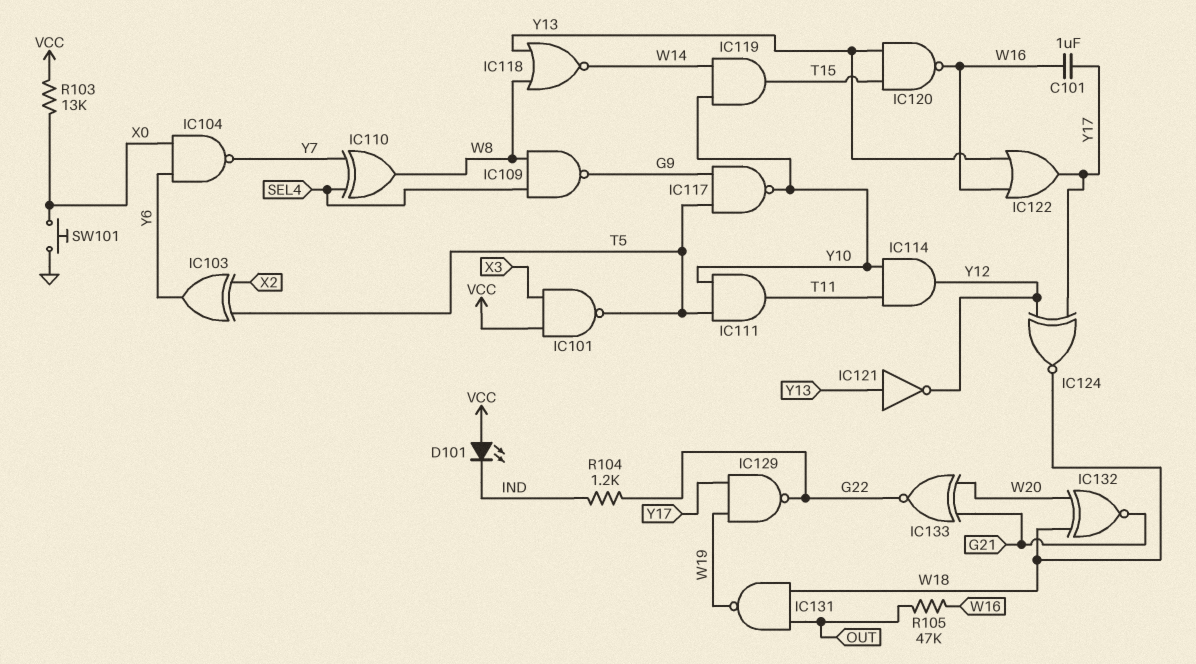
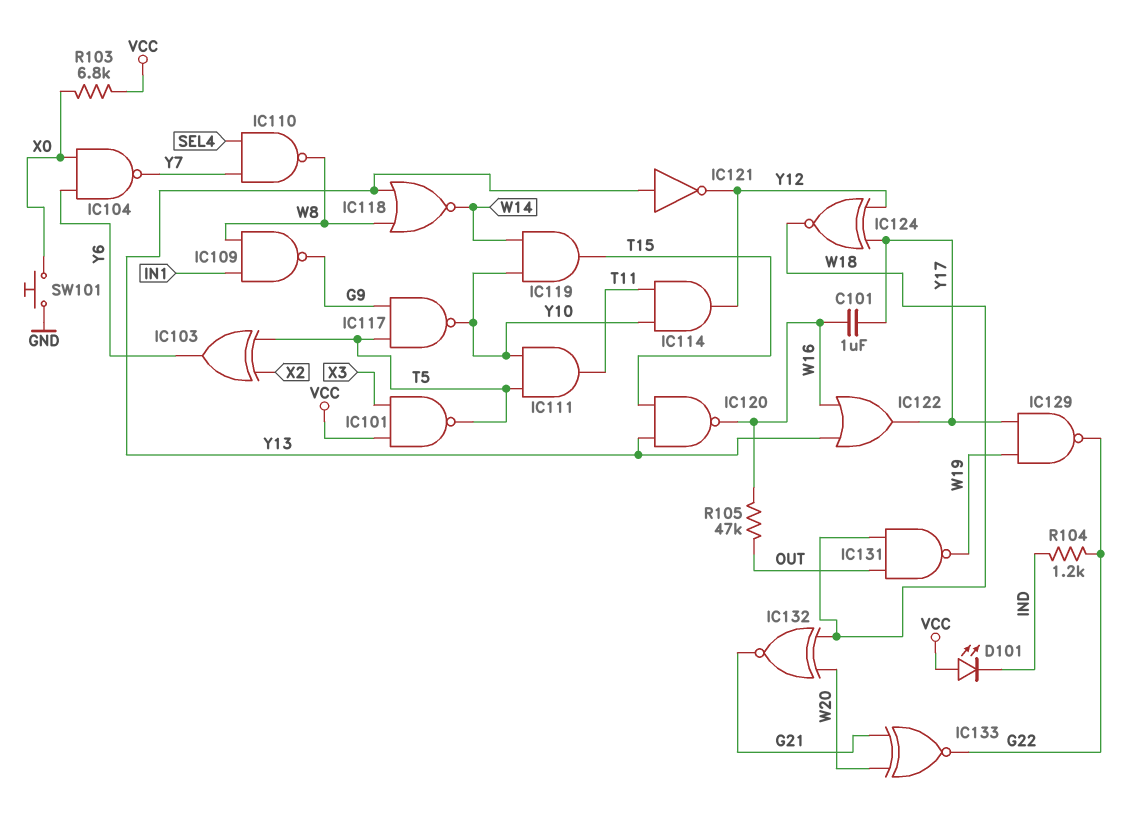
IC109: NAND (in SEL4, in W8, out G9) -> NAND (in IN1, in W8, out G9)
IC110: XOR (in SEL4, in Y7, out W8) -> NAND (in SEL4, in Y7, out W8)
R103: 13k (VCC, X0) -> 6.8k (VCC, X0)

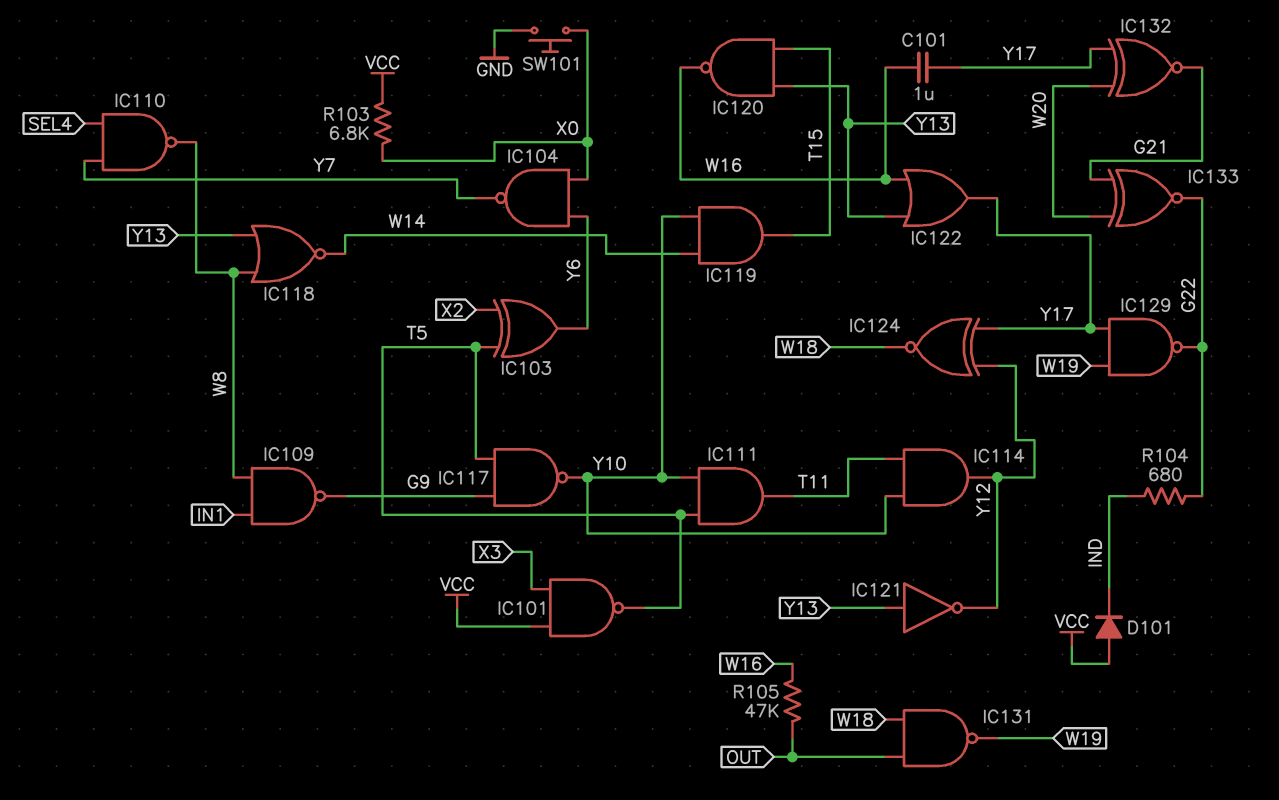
D101: LED (A VCC, K IND) -> diode (A VCC, K IND)
IC132: XNOR (in W18, in W20, out G21) -> XNOR (in W20, in Y17, out G21)
R104: 1.2k (G22, IND) -> 680 (G22, IND)

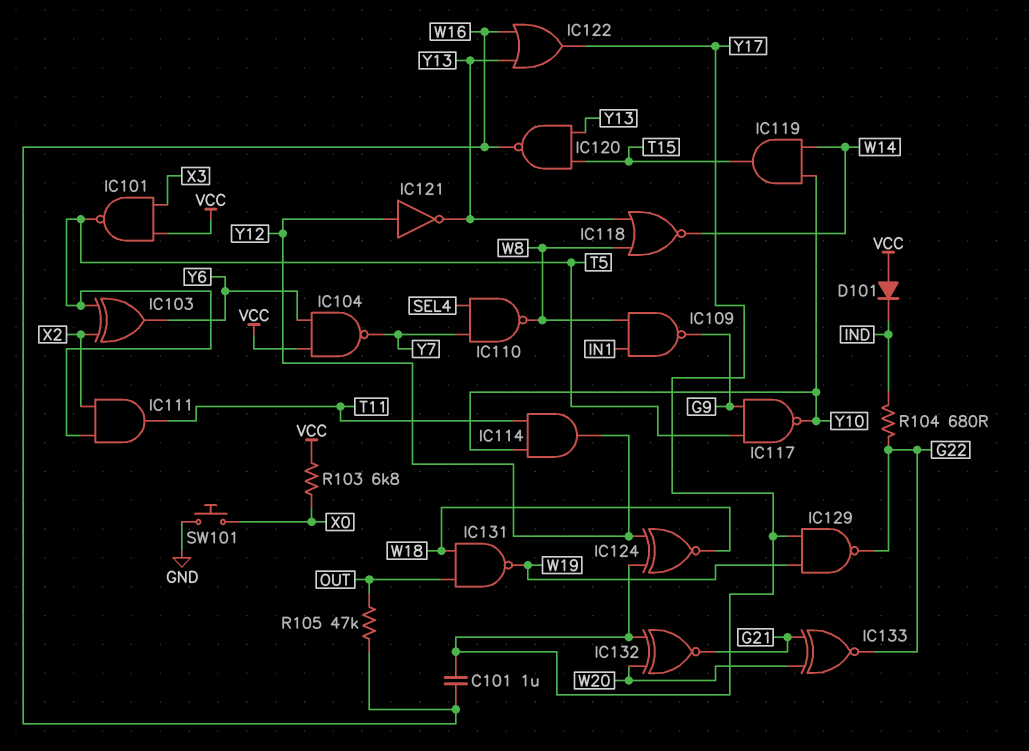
IC104: NAND (in X0, in Y6, out Y7) -> NAND (in VCC, in Y6, out Y7)
IC111: AND (in T5, in Y10, out T11) -> AND (in T5, in X2, out T11)
IC121: NOT (in Y13, out Y12) -> NOT (in Y12, out Y13)

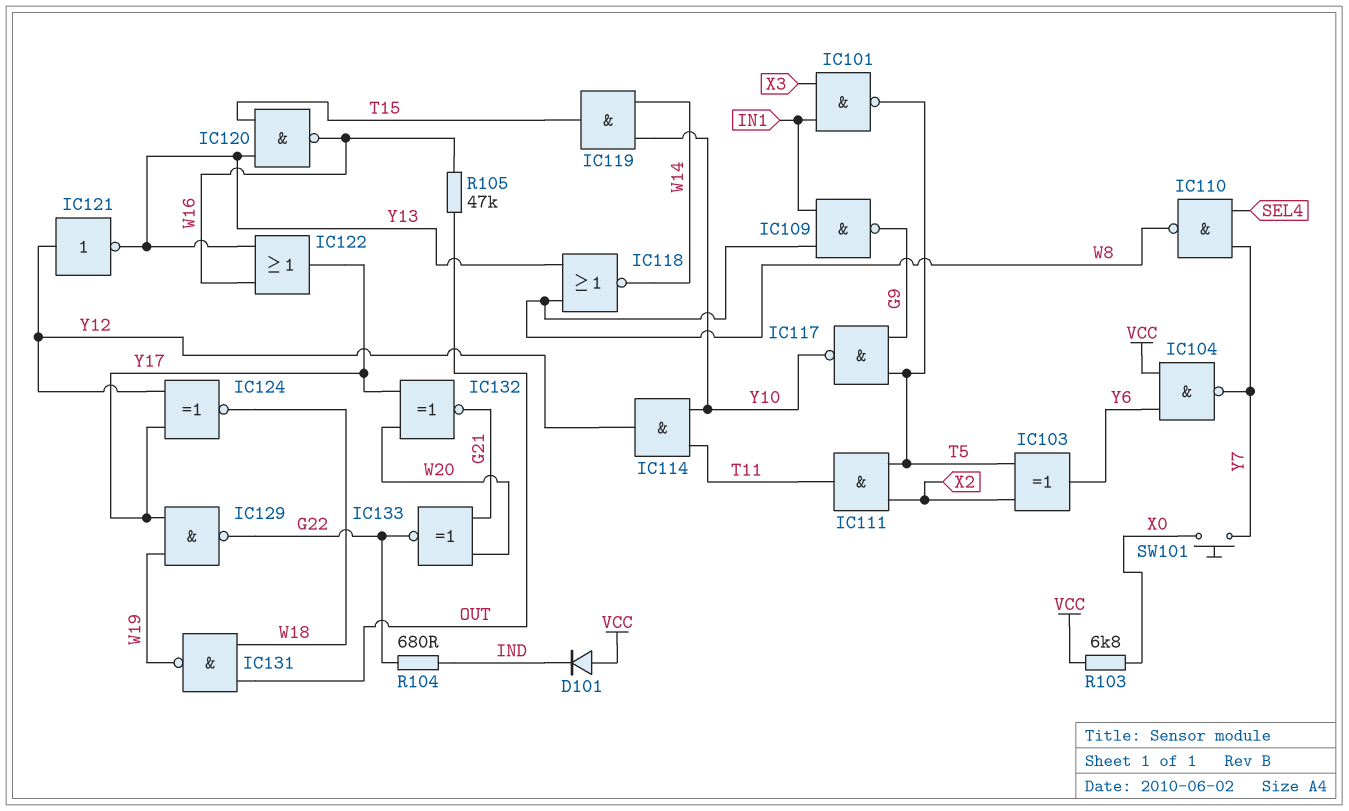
C101: 1uF (W16, Y17) -> none
IC101: NAND (in VCC, in X3, out T5) -> NAND (in IN1, in X3, out T5)
SW101: button (GND, X0) -> button (X0, Y7)

